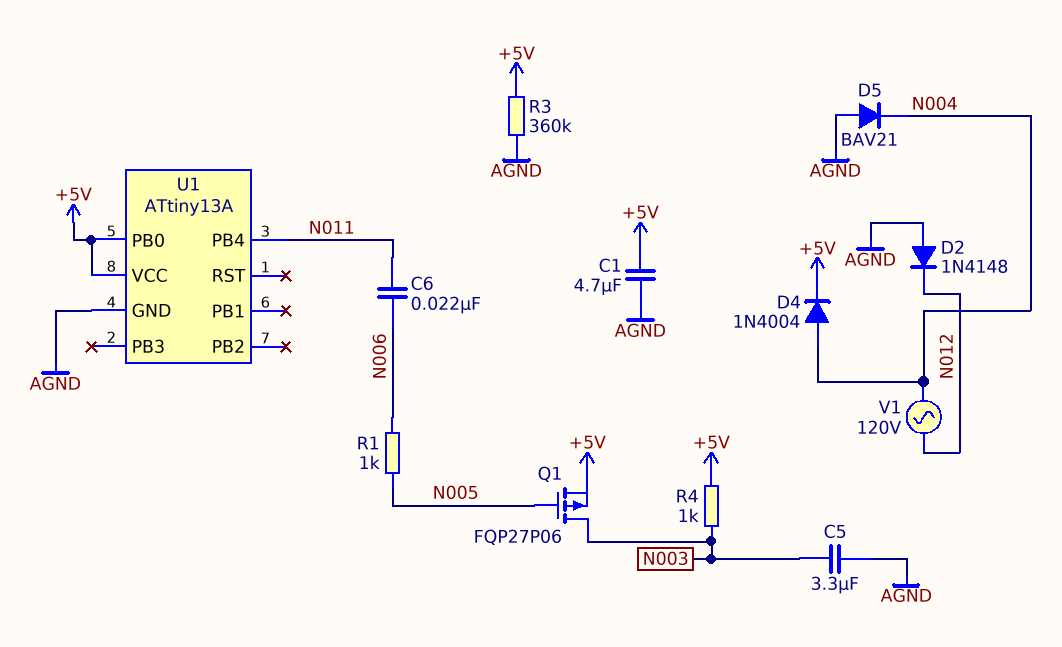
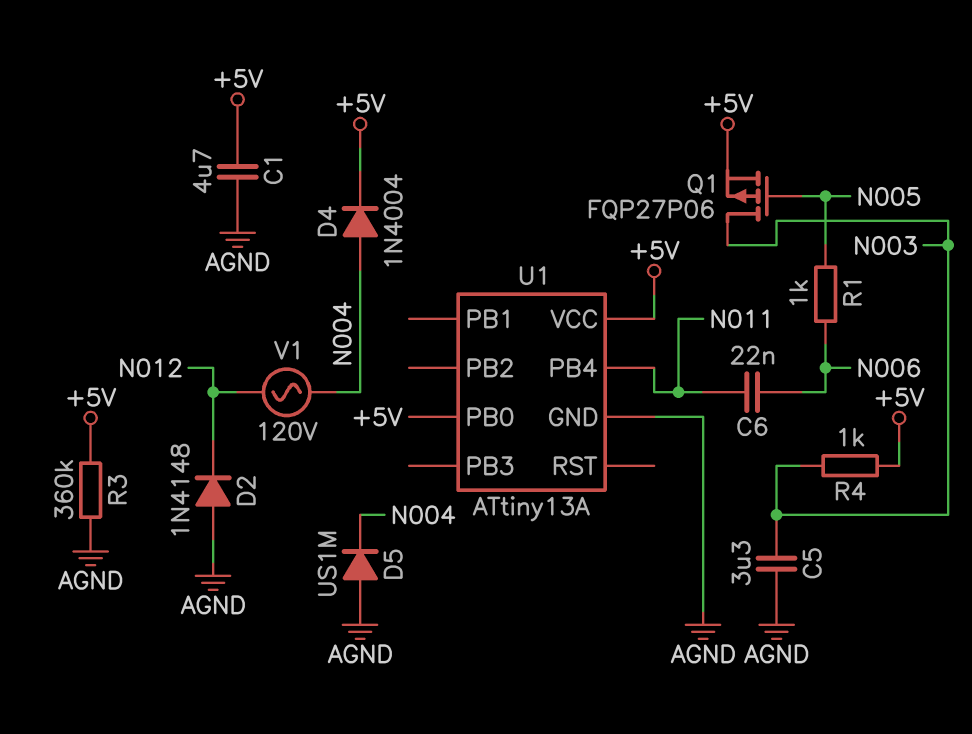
D5: diode BAV21 (A AGND, K N004) -> diode US1M (A AGND, K N004)

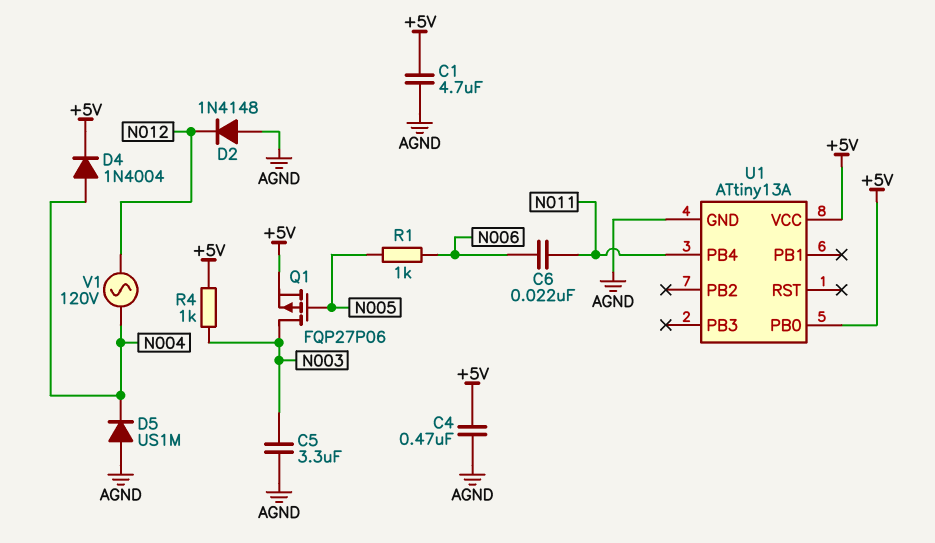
C4: none -> 470nF (+5V, AGND)
R3: 360k (+5V, AGND) -> none

